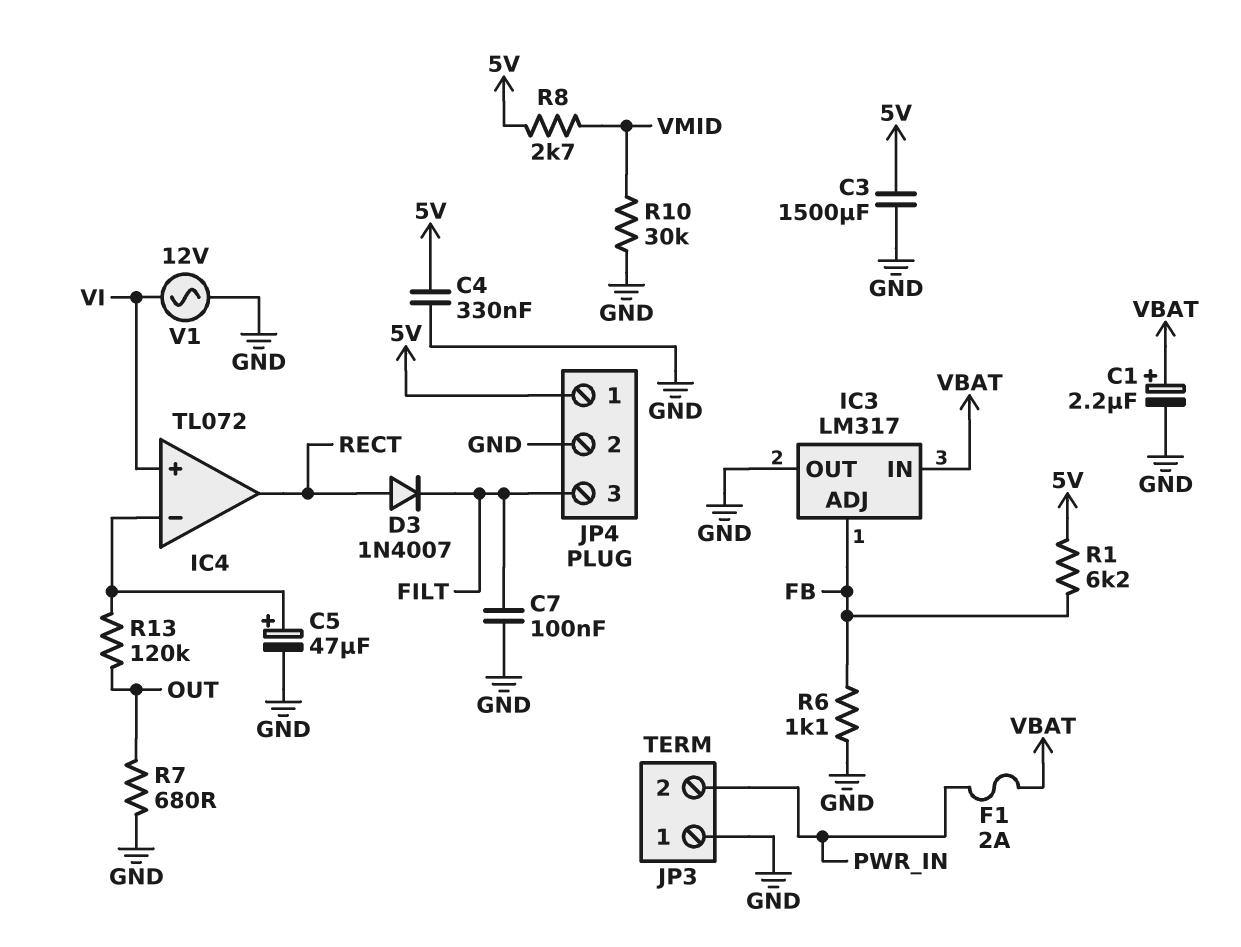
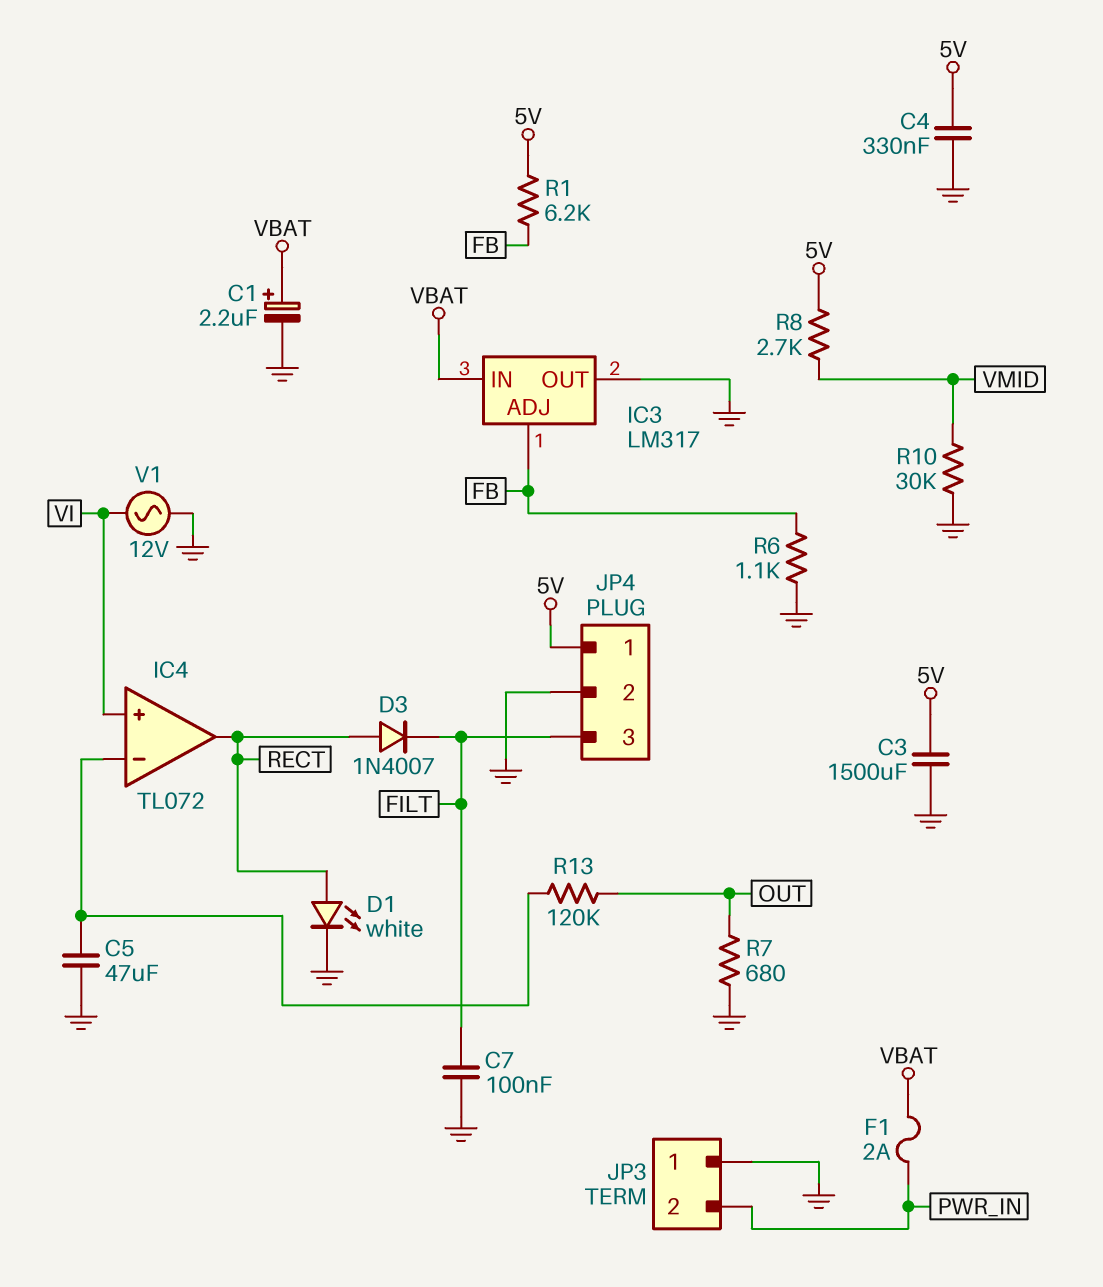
C5: 47uF (plus IC4/in-, minus GND) -> 47uF (GND, IC4/in-)
D1: none -> LED white (A RECT, K GND)

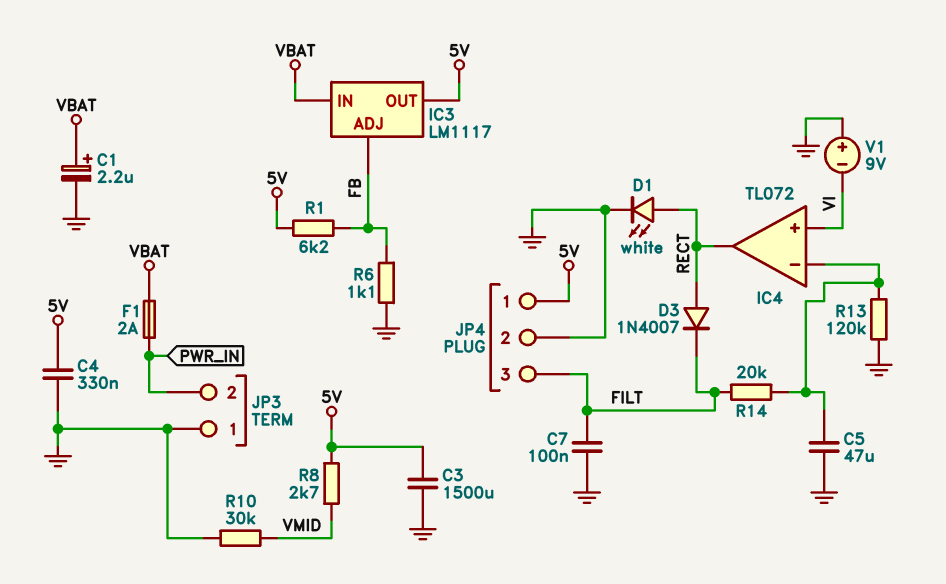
IC3: LM317 -> LM1117
IC3 pin OUT: GND -> 5V
R7: 680 (GND, OUT) -> none
R13: 120k (IC4/in-, OUT) -> 120k (GND, IC4/in-)
R14: none -> 20k (FILT, IC4/in-)
V1: AC 12V (GND, VI) -> 9V (plus GND, minus VI)

